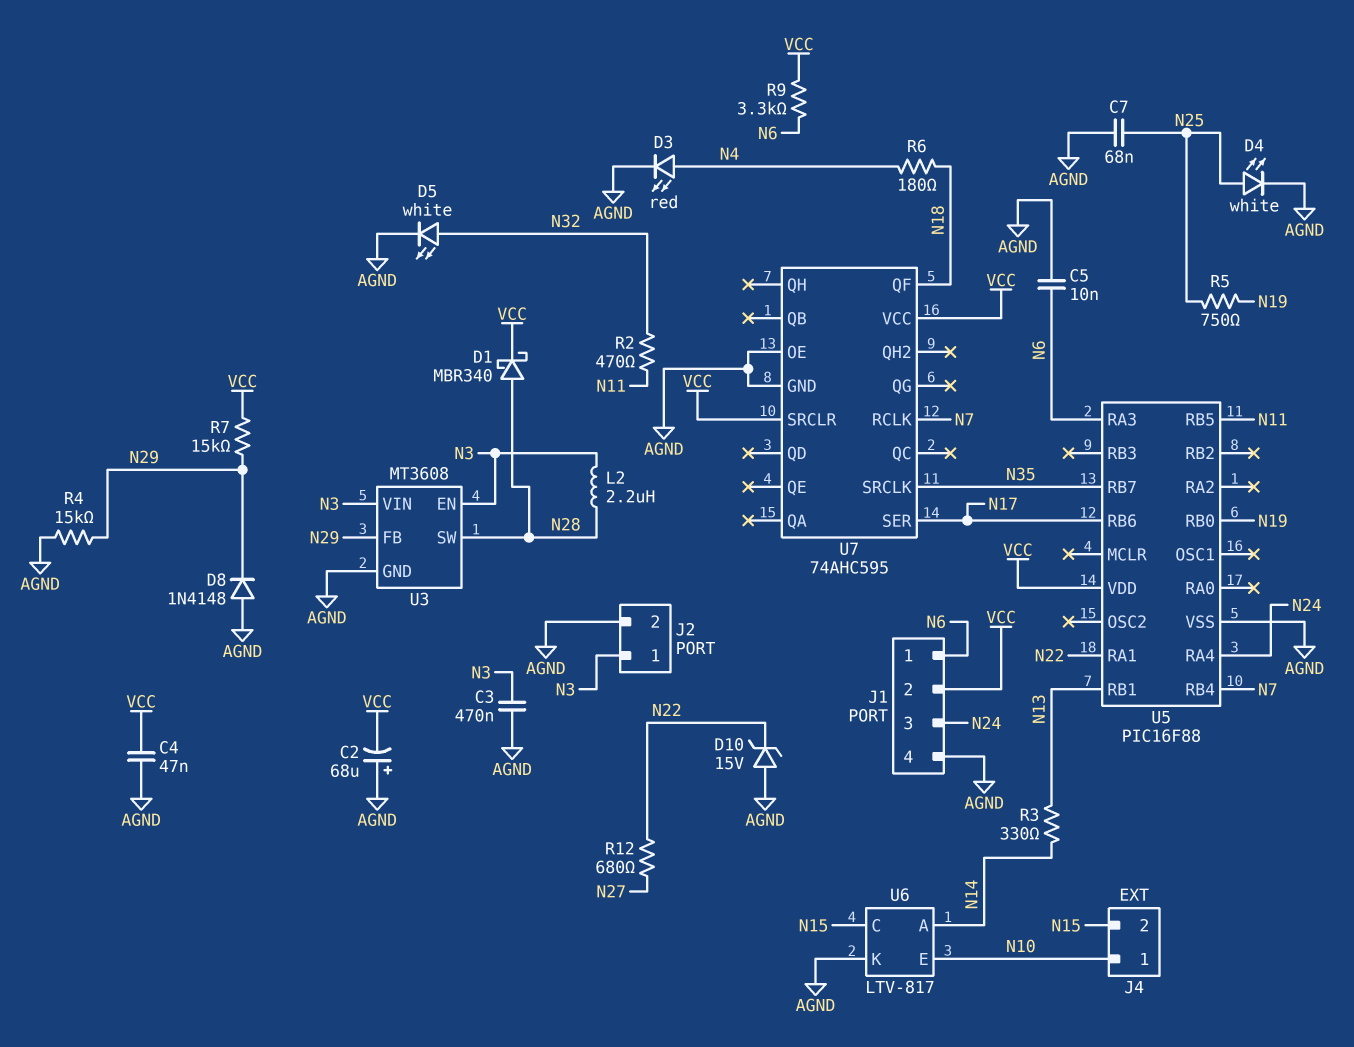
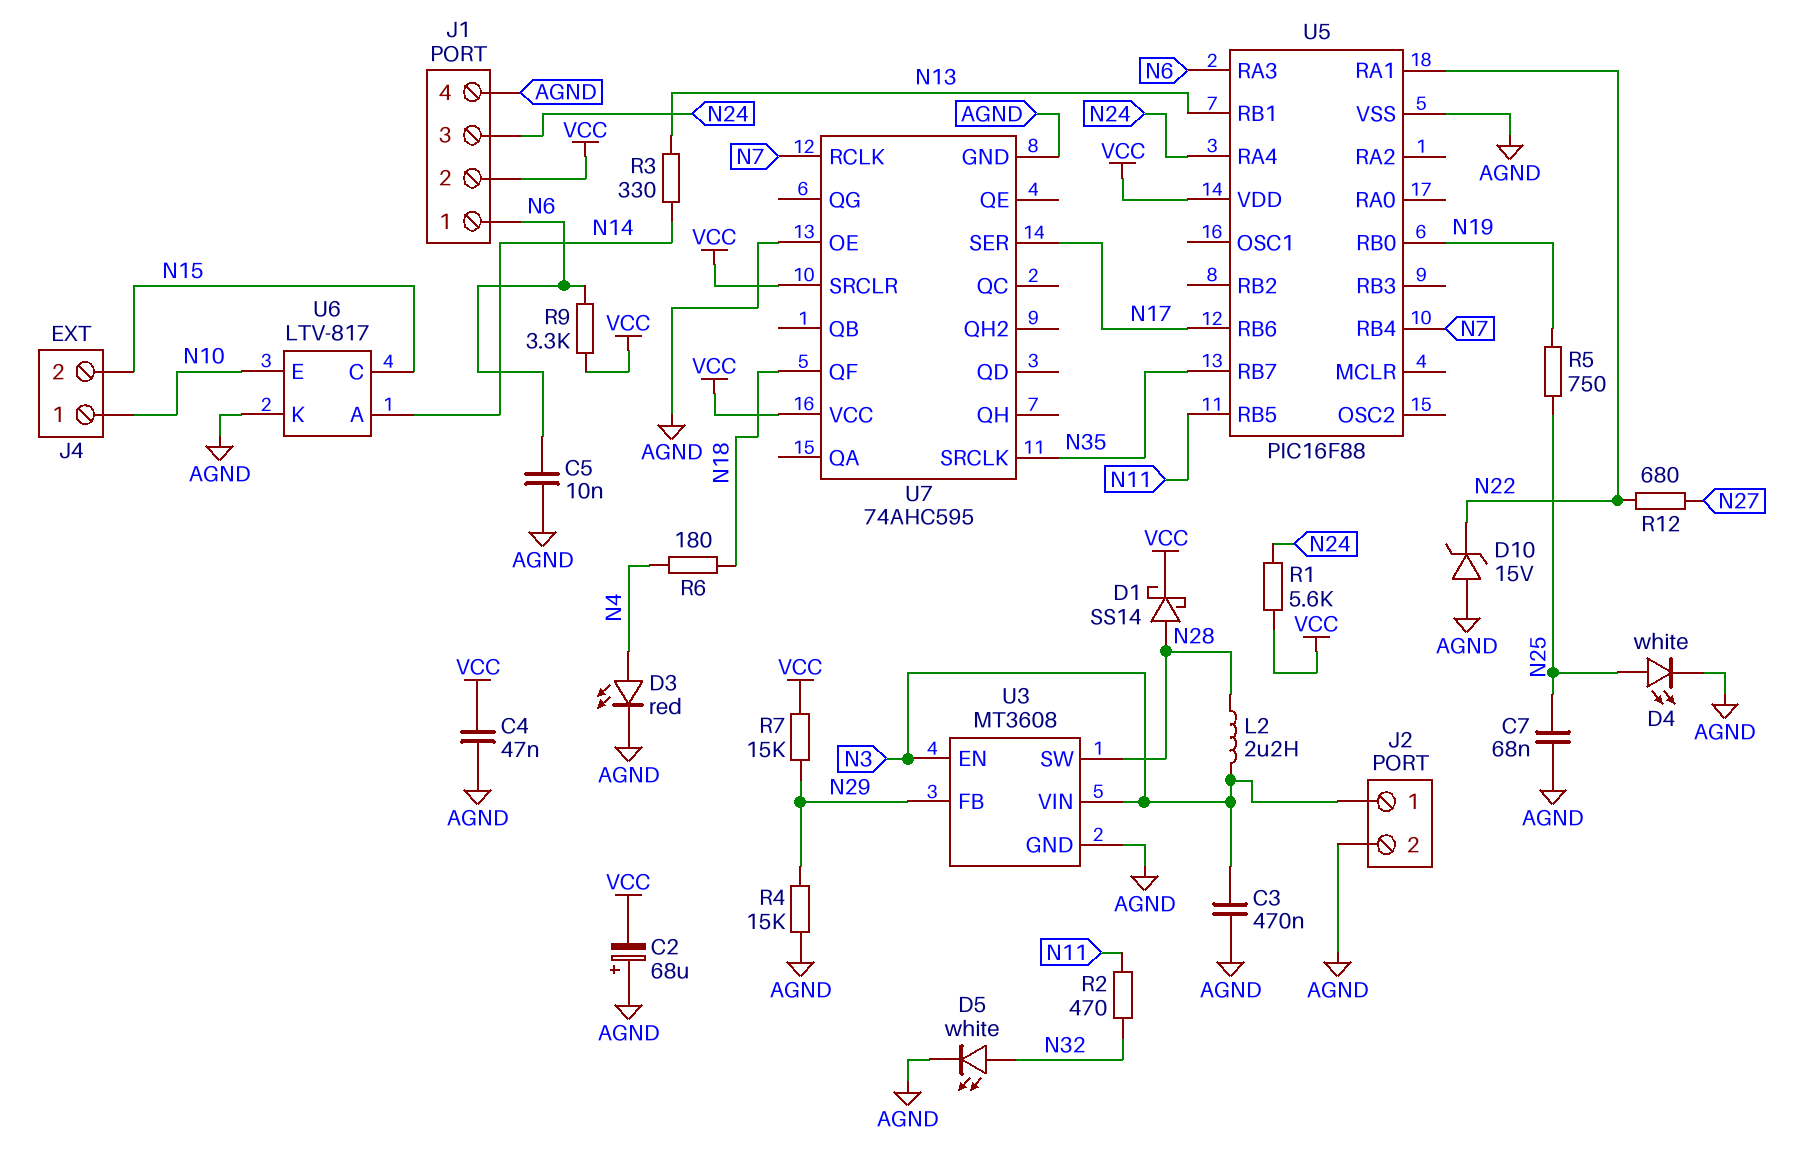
D1: schottky MBR340 (A N28, K VCC) -> schottky SS14 (A N28, K VCC)
D8: diode 1N4148 (A AGND, K N29) -> none
R1: none -> 5.6k (N24, VCC)

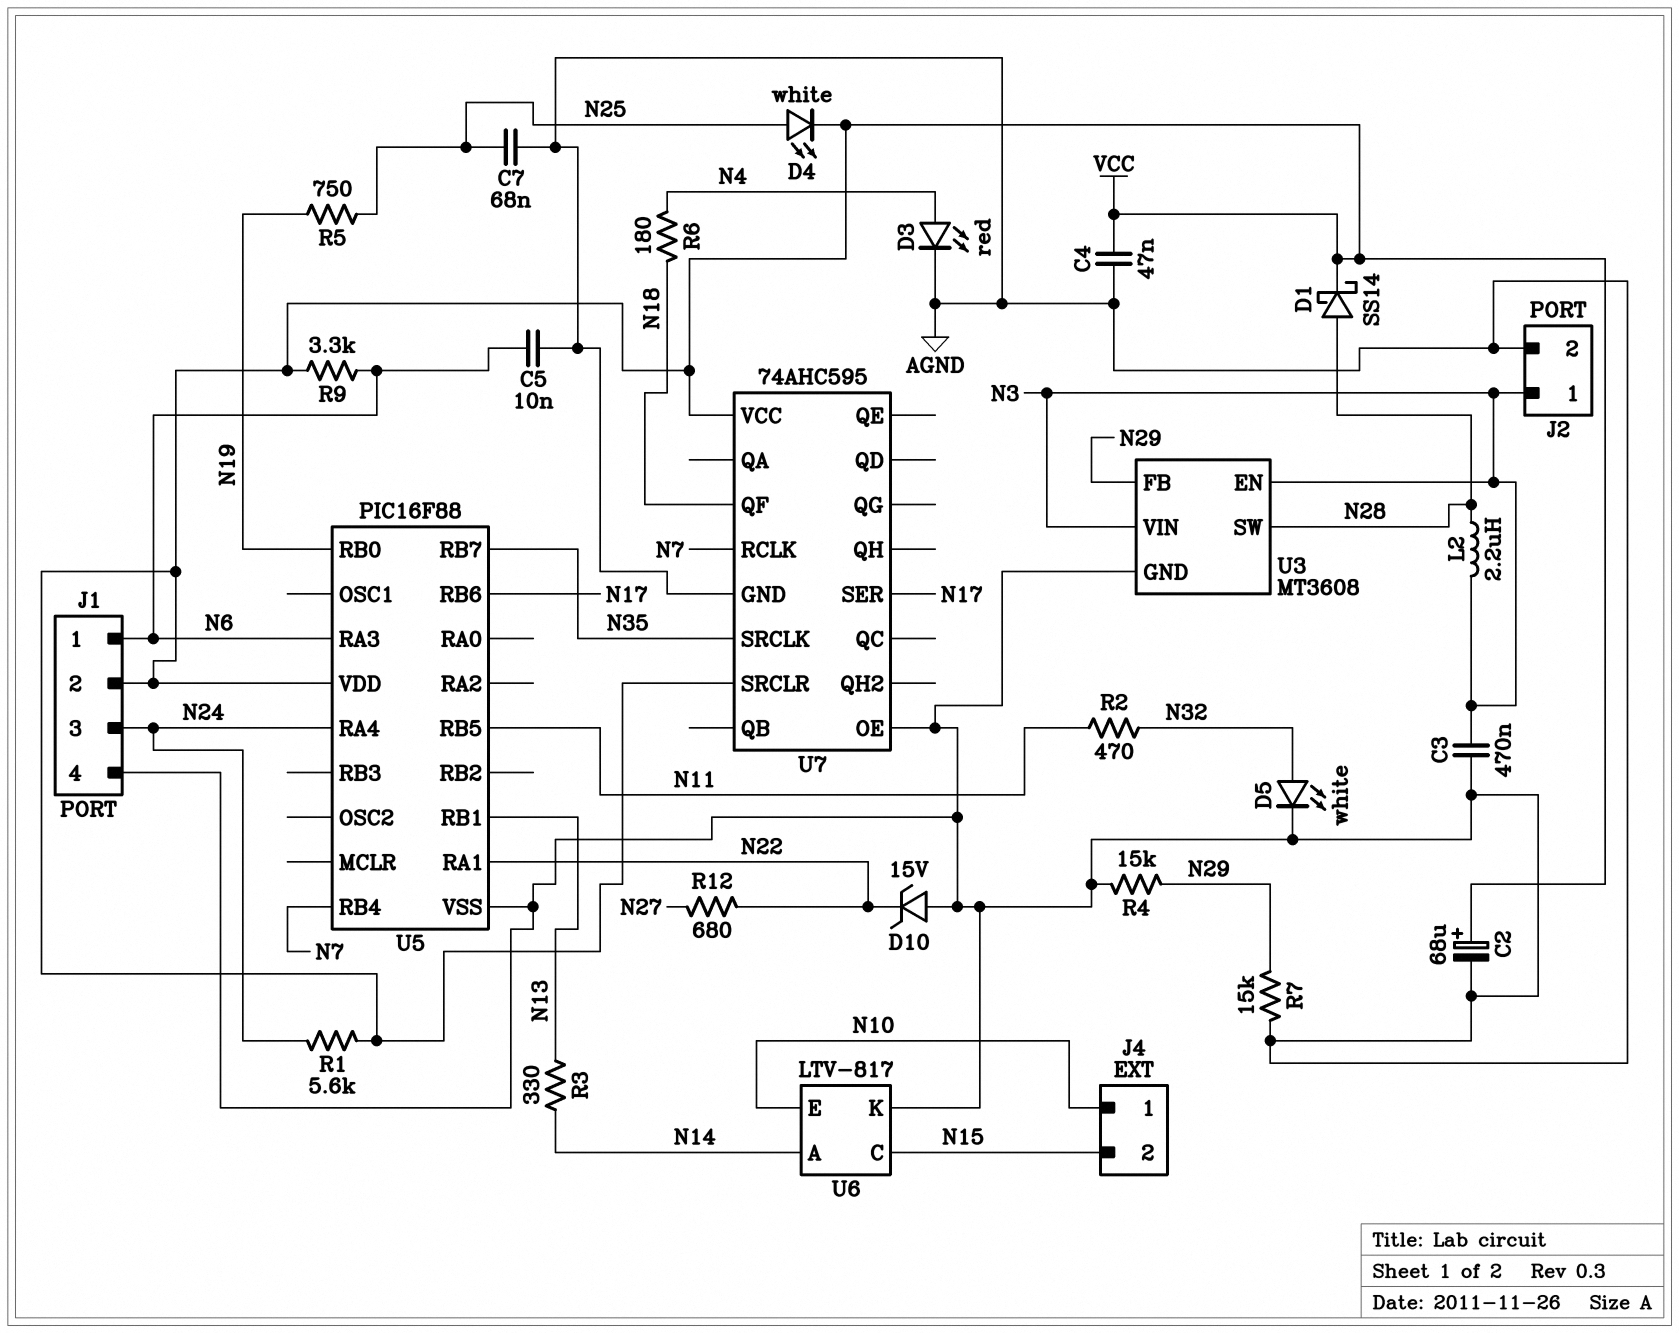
C2: 68uF (plus AGND, minus VCC) -> 68uF (plus VCC, minus AGND)
D4: LED white (A N25, K AGND) -> LED white (A N25, K VCC)
R7: 15k (N29, VCC) -> 15k (AGND, N29)

